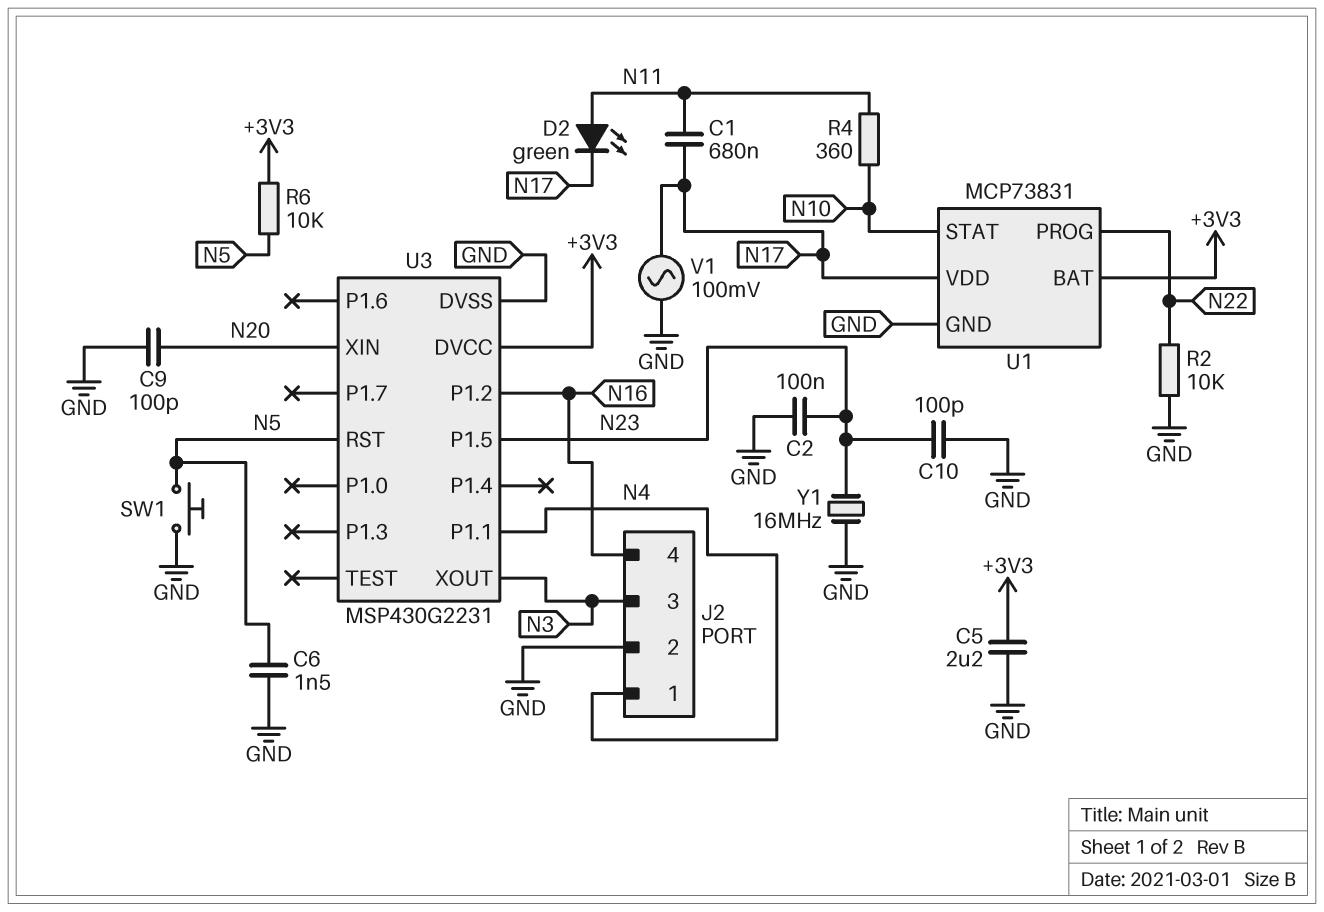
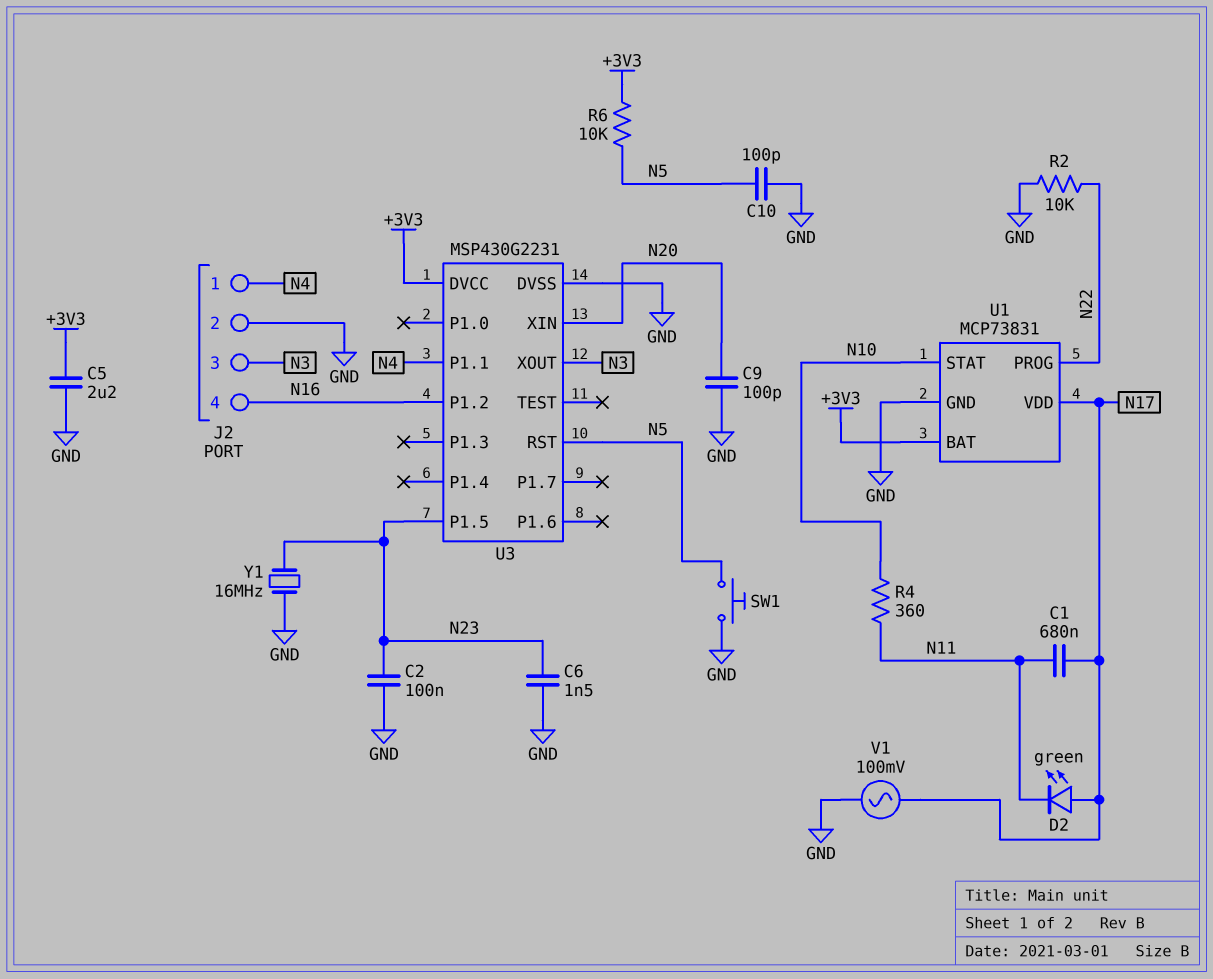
C6: 1.5nF (GND, N5) -> 1.5nF (GND, N23)
C10: 100pF (GND, N23) -> 100pF (GND, N5)
D2: LED green (A N11, K N17) -> LED green (A N17, K N11)

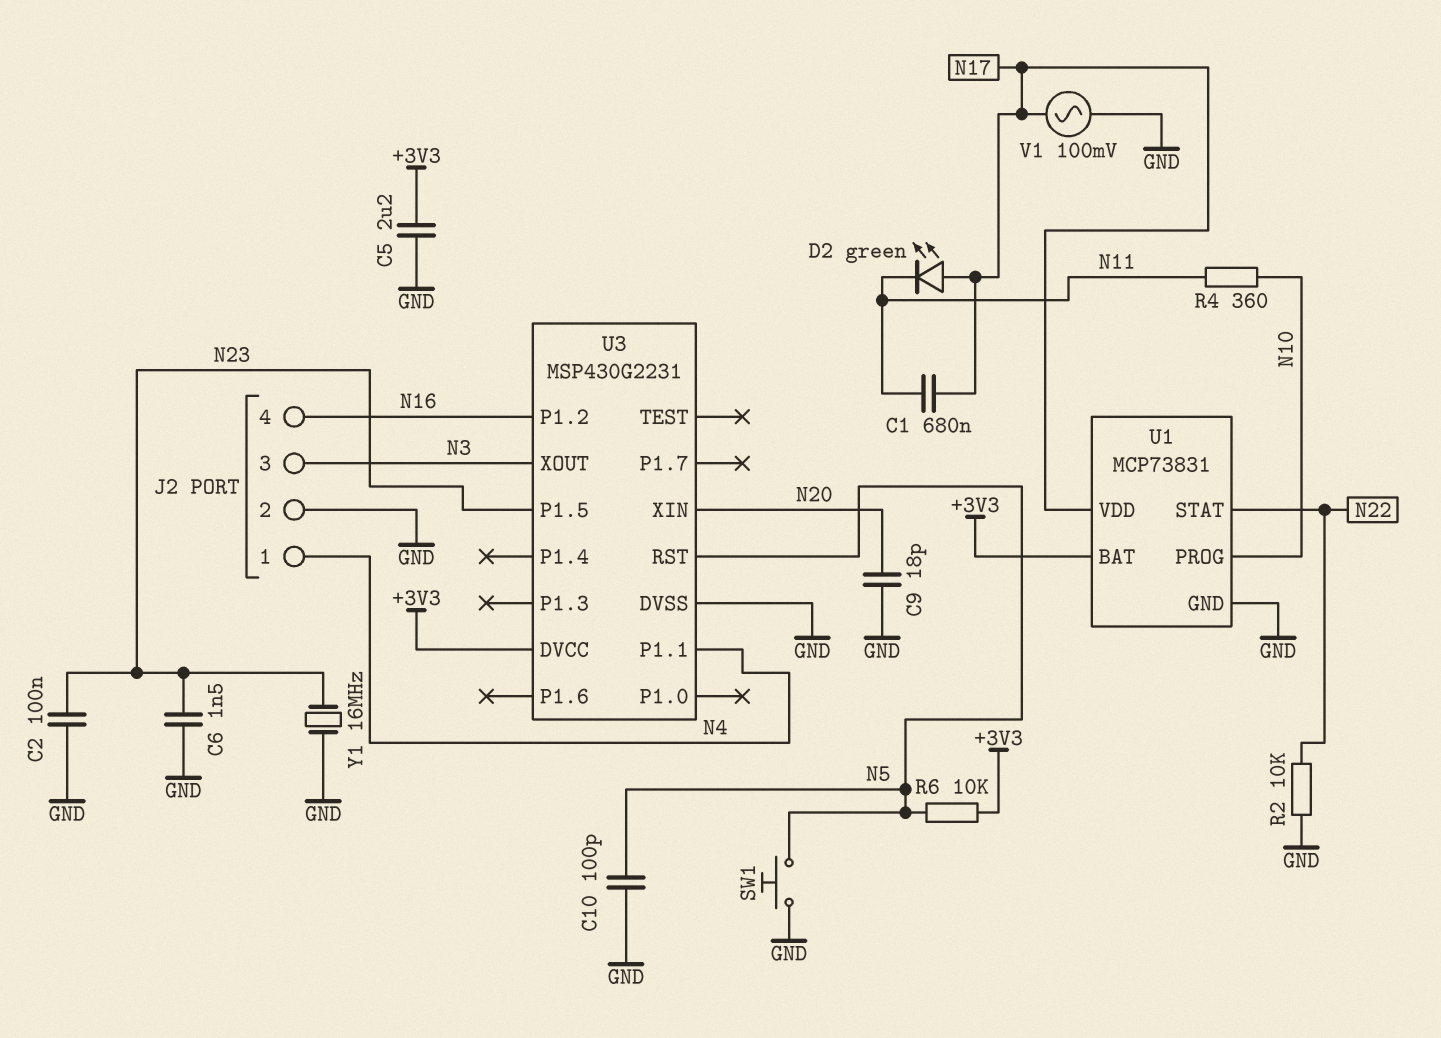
C9: 100pF (GND, N20) -> 18pF (GND, N20)
U1 pin PROG: N22 -> N10
U1 pin STAT: N10 -> N22

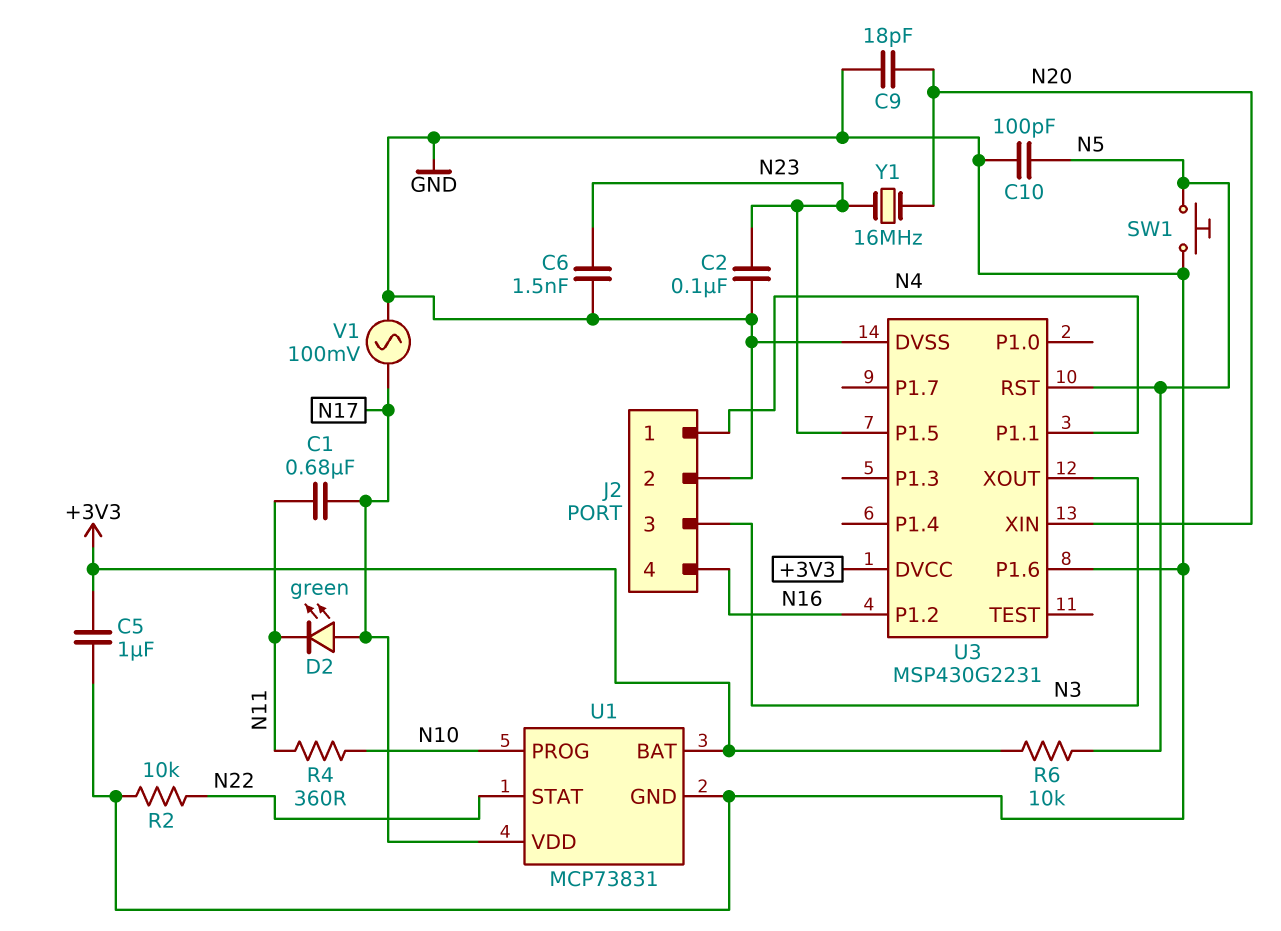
C5: 2.2uF (+3V3, GND) -> 1uF (+3V3, GND)
U3 pin P1.6: none -> GND
Y1: 16MHz (GND, N23) -> 16MHz (N20, N23)

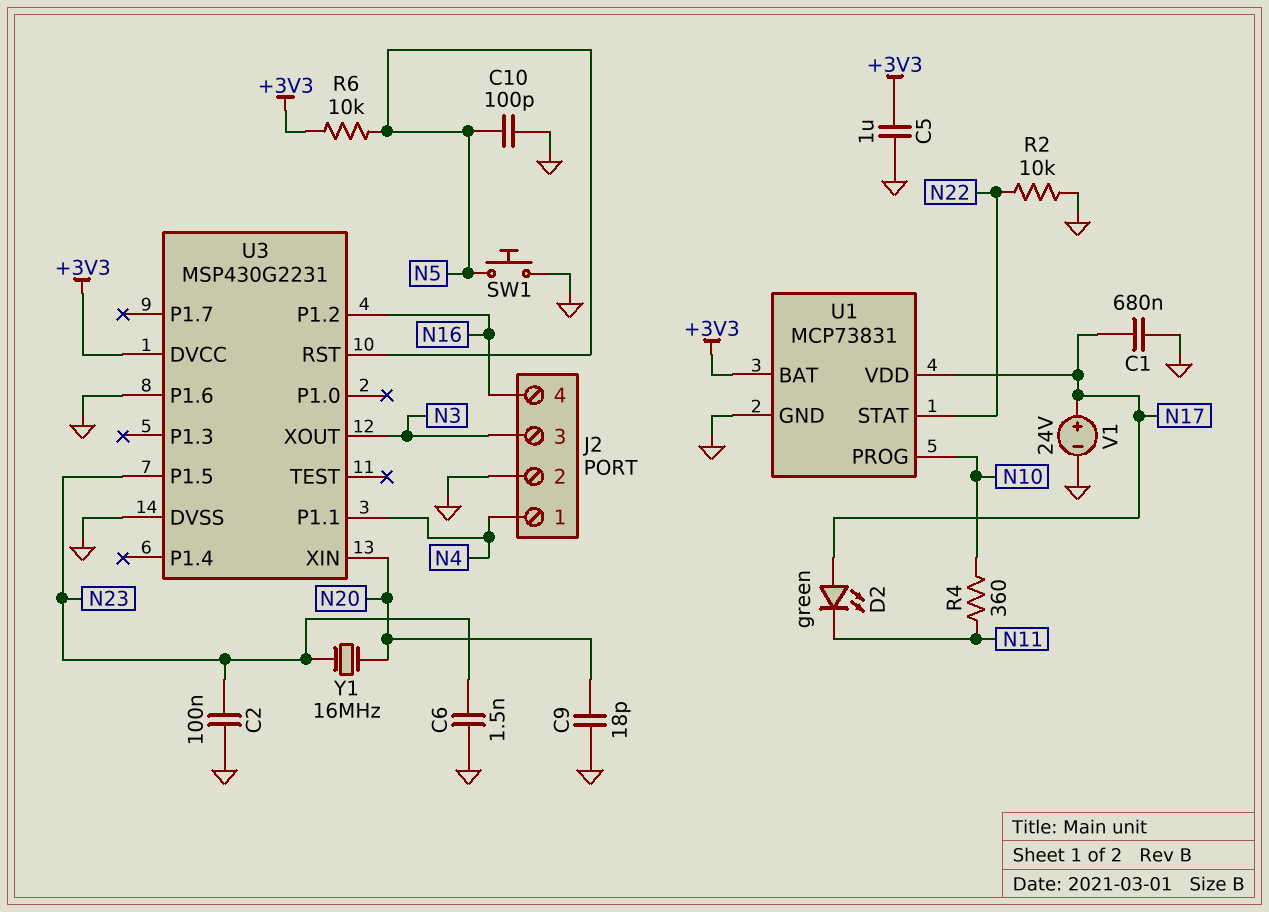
C1: 680nF (N11, N17) -> 680nF (GND, N17)
V1: AC 100mV (GND, N17) -> 24V (plus N17, minus GND)

